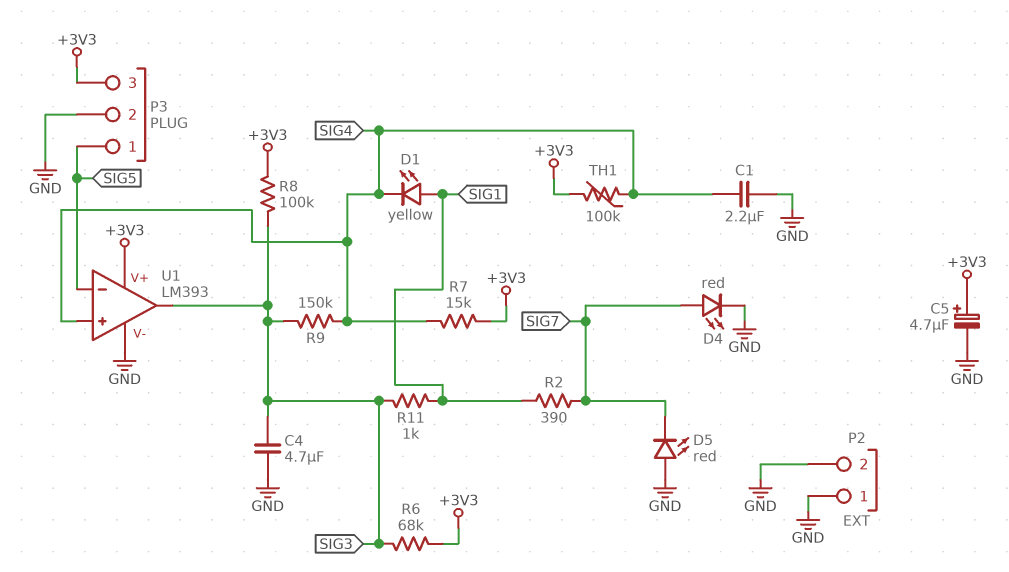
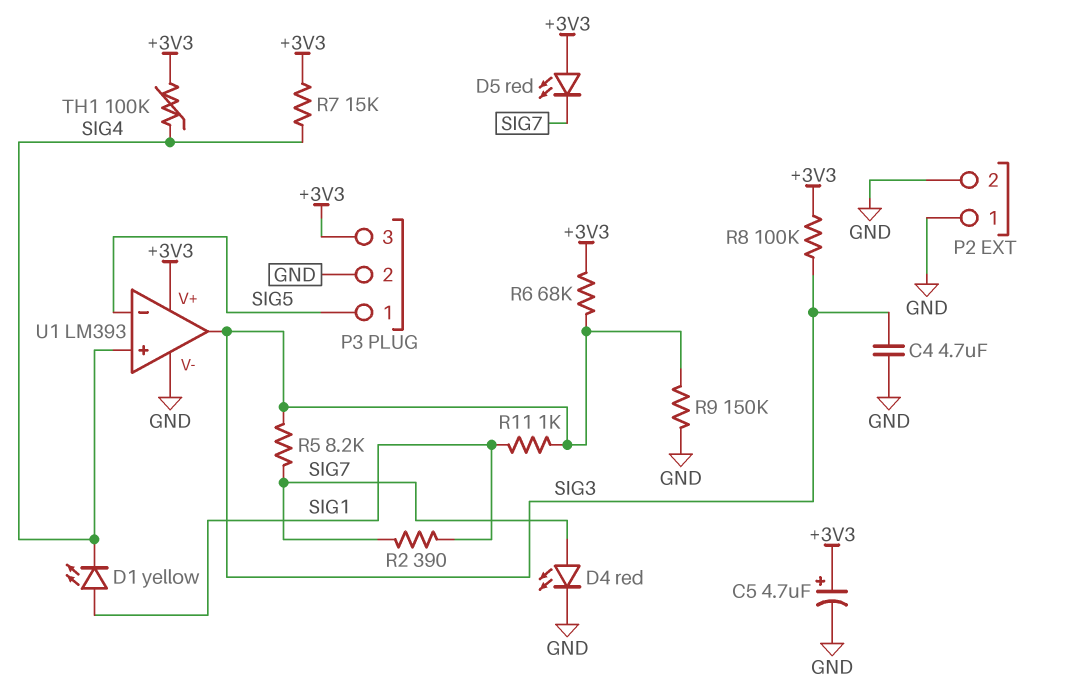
C1: 2.2uF (GND, SIG4) -> none
D5: LED red (A GND, K SIG7) -> LED red (A +3V3, K SIG7)
R5: none -> 8.2k (SIG3, SIG7)
R9: 150k (SIG3, SIG4) -> 150k (GND, SIG3)

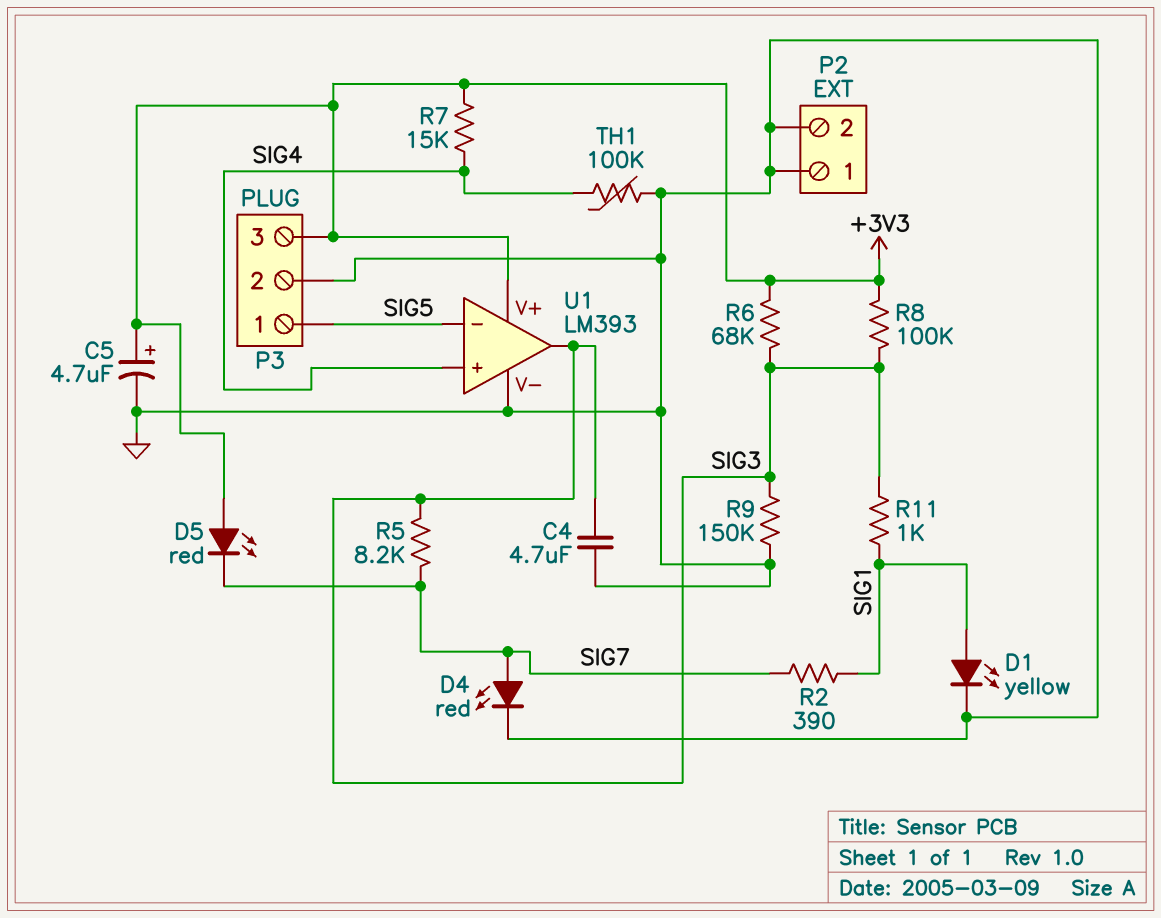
D1: LED yellow (A SIG1, K SIG4) -> LED yellow (A SIG1, K GND)
TH1: 100k (+3V3, SIG4) -> 100k (GND, SIG4)

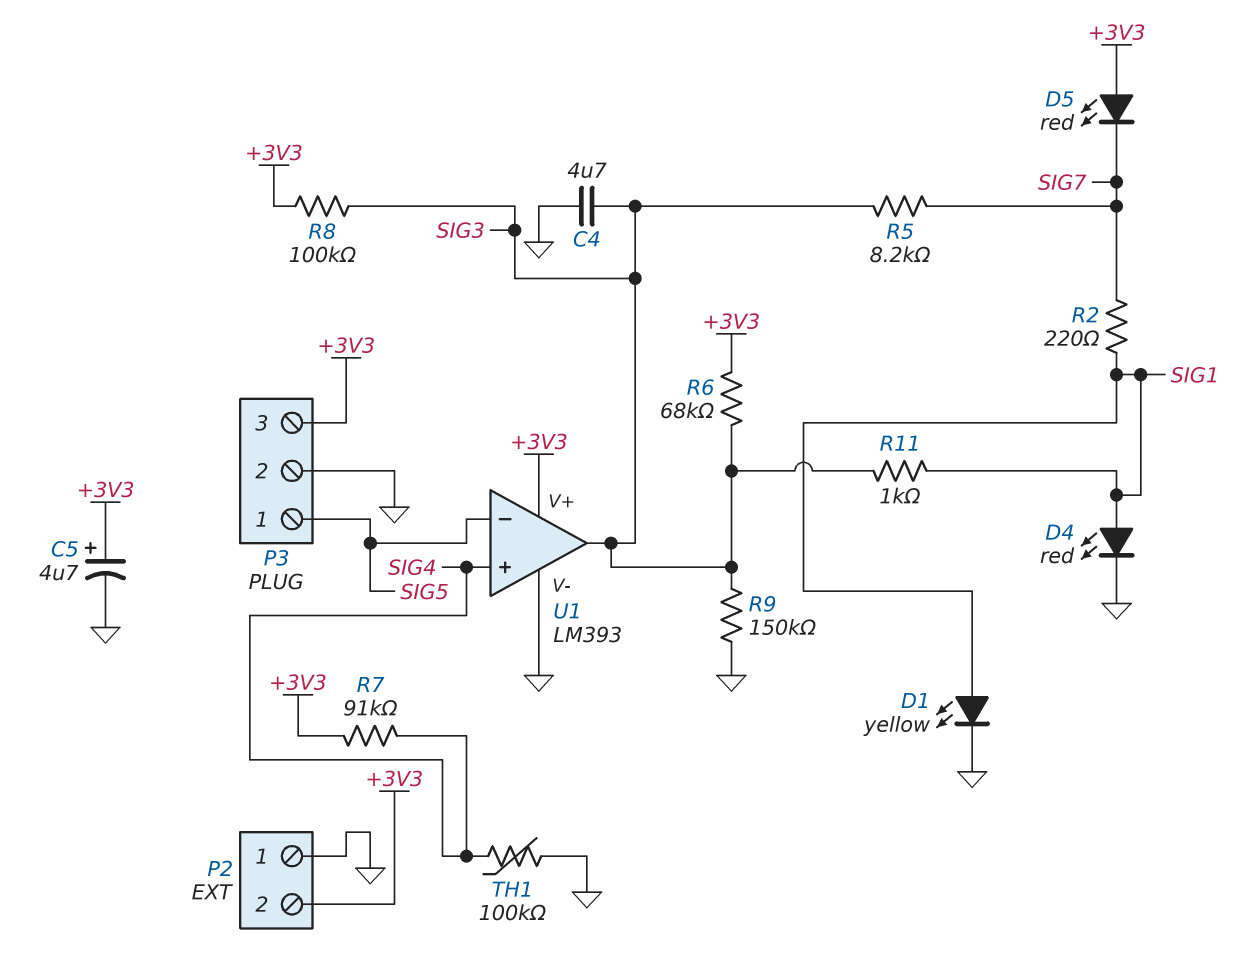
D4: LED red (A SIG7, K GND) -> LED red (A SIG1, K GND)
P2 pin 2: GND -> +3V3
R2: 390 (SIG1, SIG7) -> 220 (SIG1, SIG7)
R7: 15k (+3V3, SIG4) -> 91k (+3V3, SIG4)

